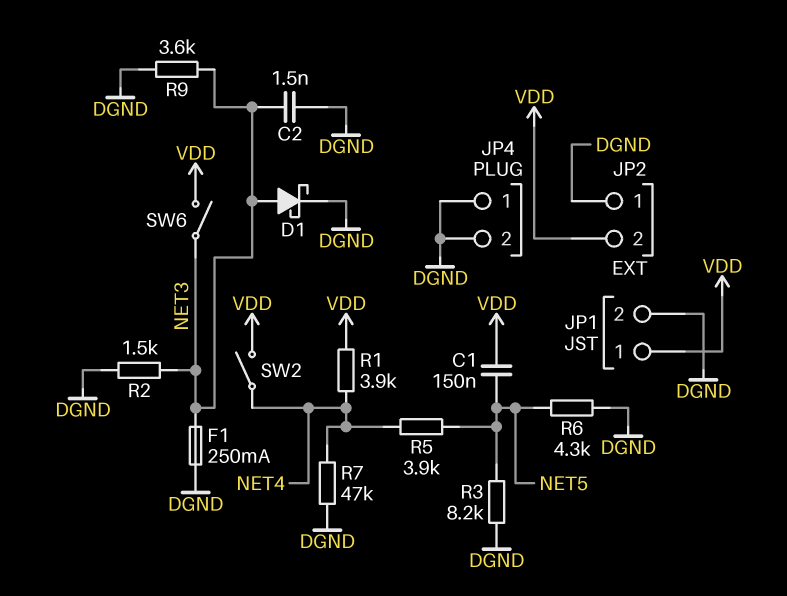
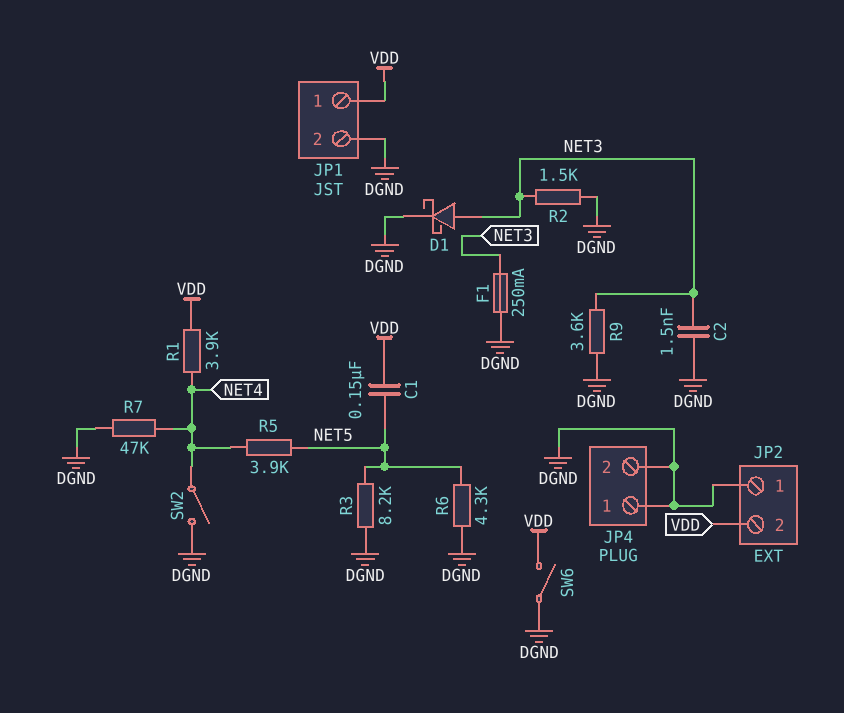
SW2: switch (NET4, VDD) -> switch (DGND, NET4)
SW6: switch (NET3, VDD) -> switch (DGND, VDD)

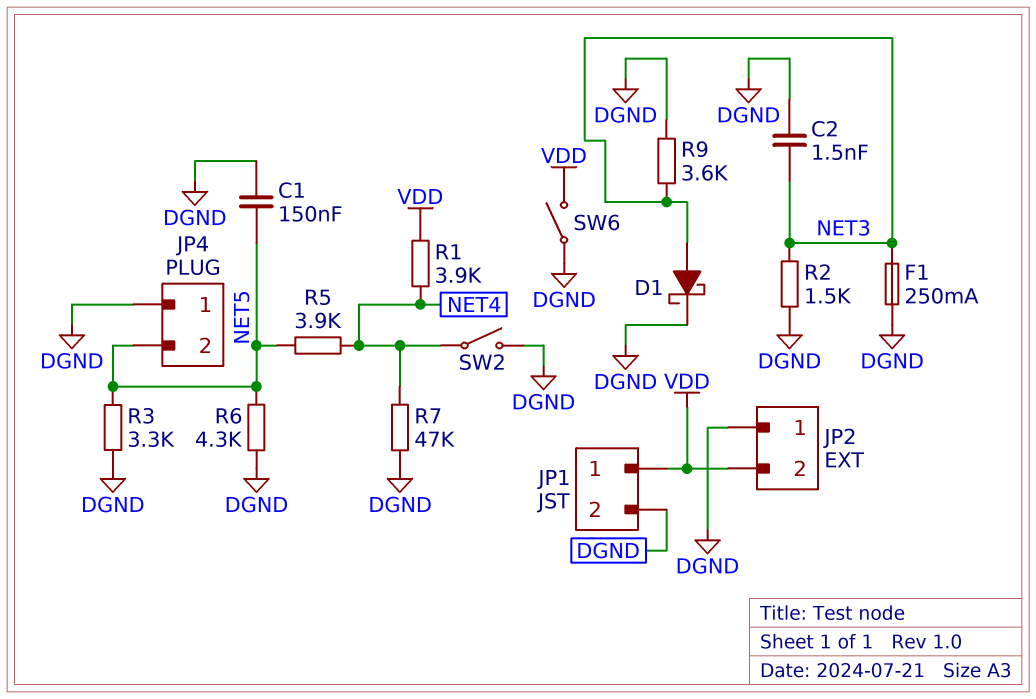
C1: 150nF (NET5, VDD) -> 150nF (DGND, NET5)
JP4 pin 2: DGND -> NET5
R3: 8.2k (DGND, NET5) -> 3.3k (DGND, NET5)

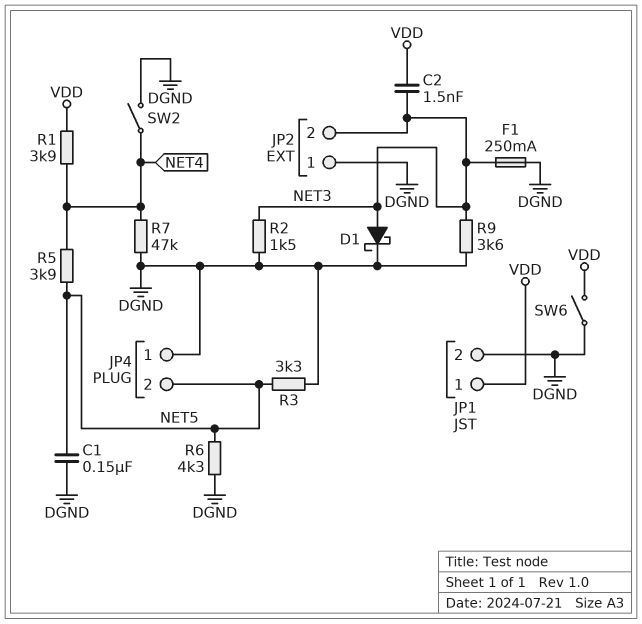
C2: 1.5nF (DGND, NET3) -> 1.5nF (NET3, VDD)
JP2 pin 2: VDD -> NET3

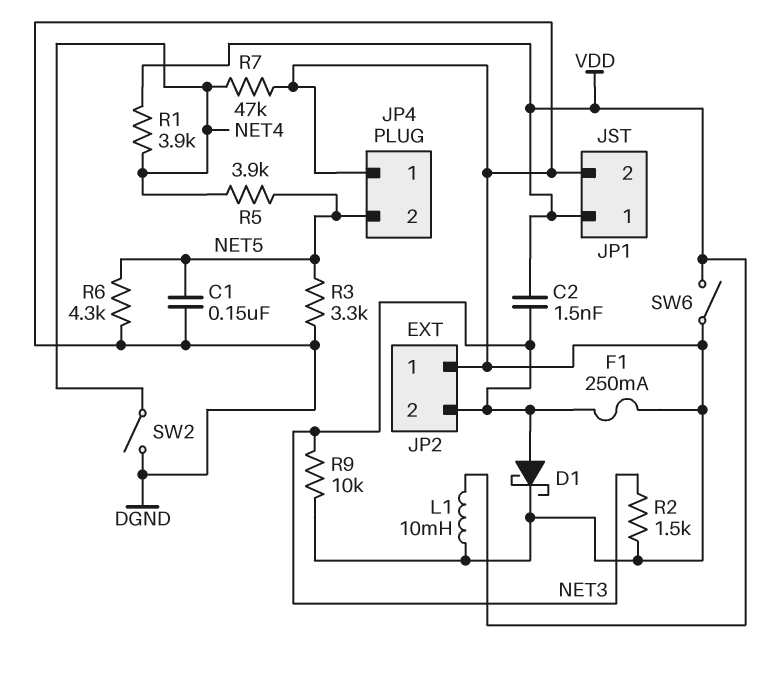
L1: none -> 10mH (DGND, VDD)
R9: 3.6k (DGND, NET3) -> 10k (DGND, NET3)

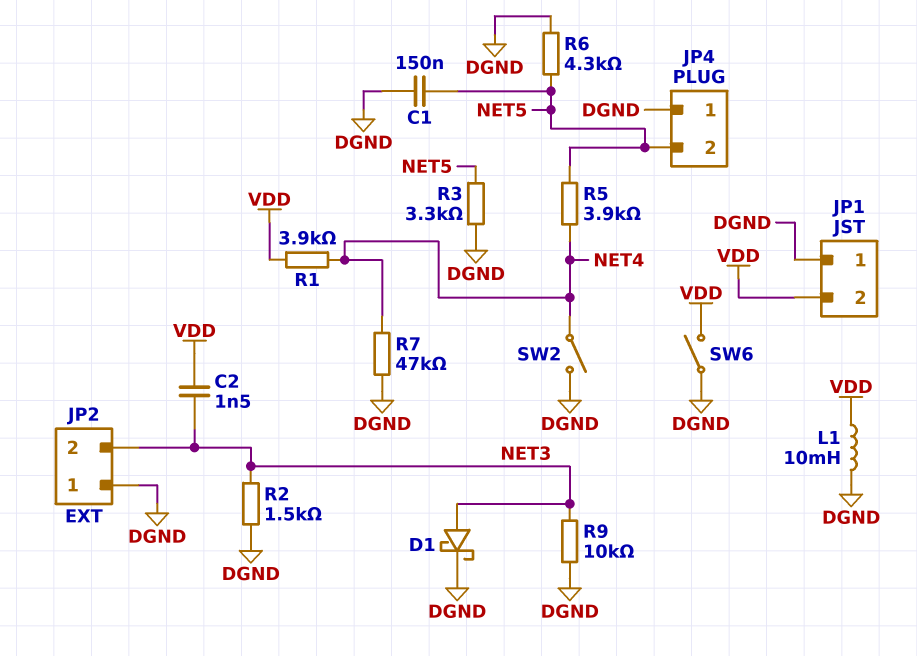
F1: 250mA (DGND, NET3) -> none
JP1 pin 1: VDD -> DGND
JP1 pin 2: DGND -> VDD

